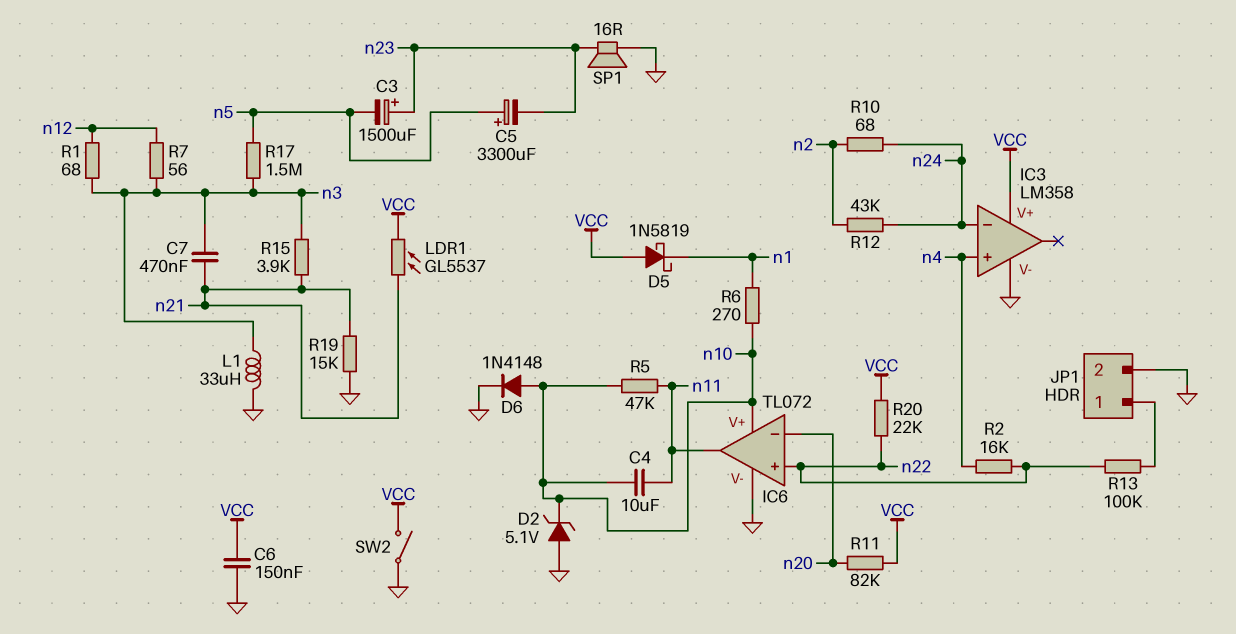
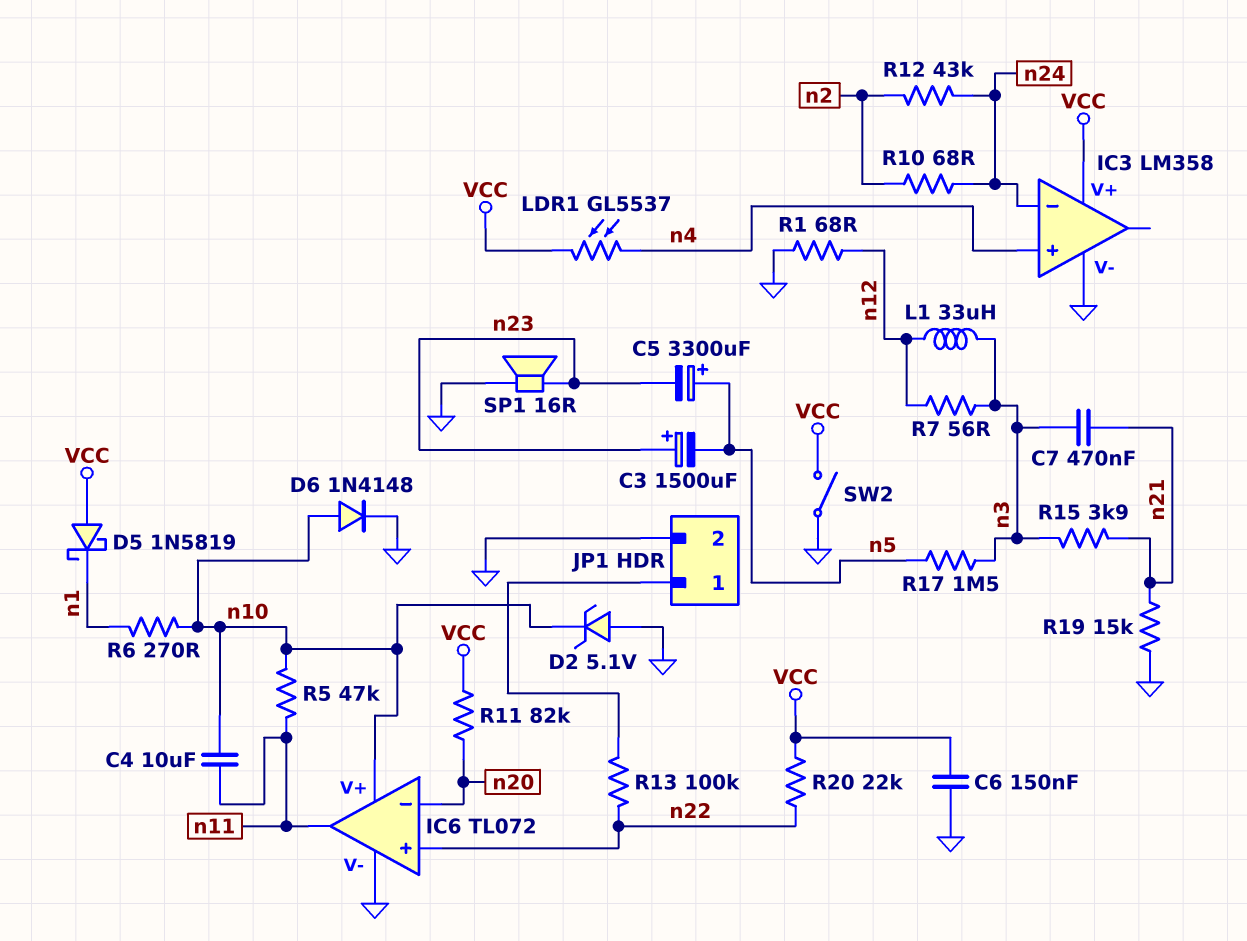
L1: 33uH (GND, n3) -> 33uH (n3, n12)
LDR1: GL5537 (VCC, n21) -> GL5537 (VCC, n4)
R1: 68 (n3, n12) -> 68 (GND, n12)
R2: 16k (n4, n22) -> none

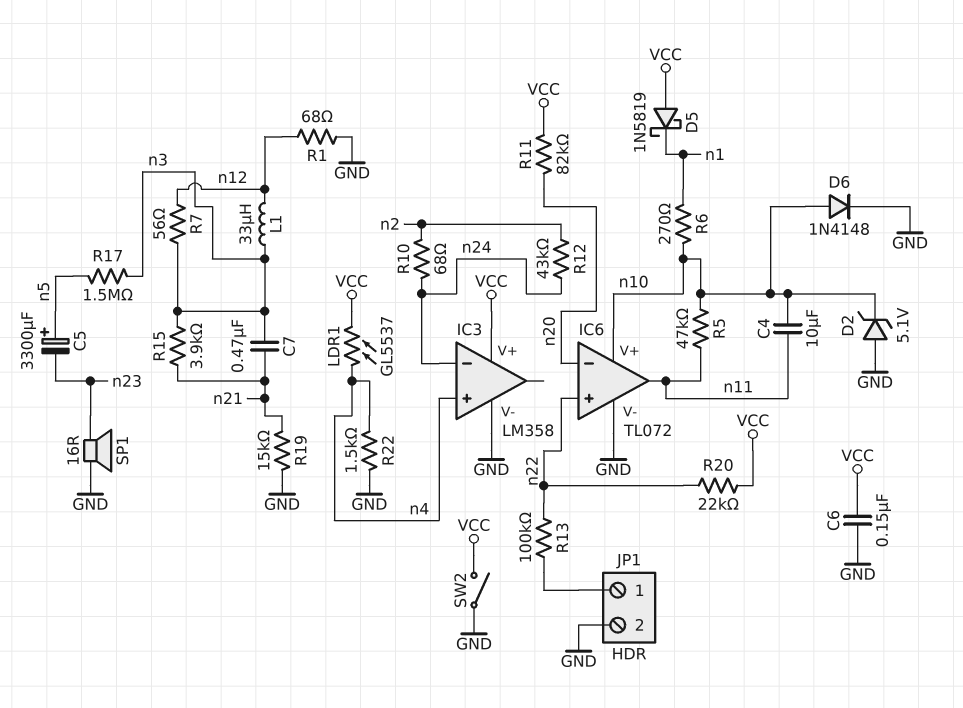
C3: 1500uF (plus n23, minus n5) -> none
R22: none -> 1.5k (GND, n4)

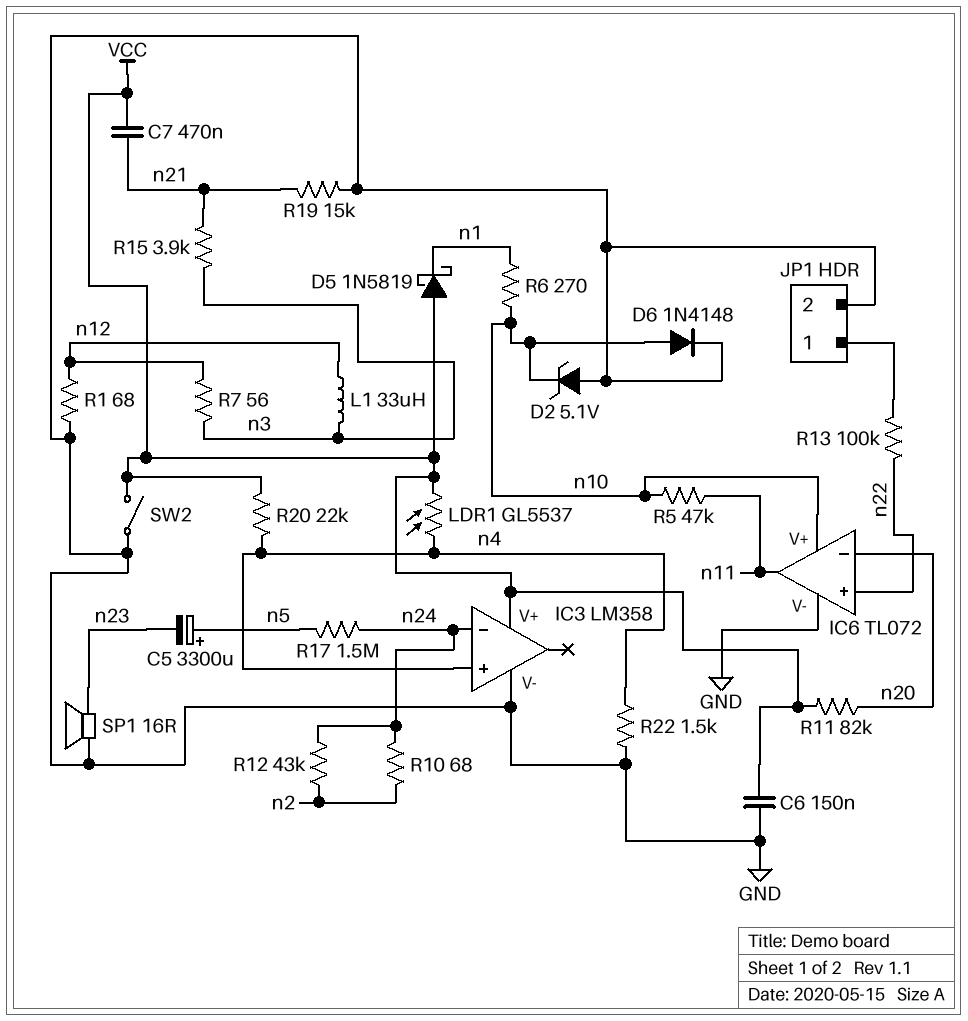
C4: 10uF (n10, n11) -> none
C7: 470nF (n3, n21) -> 470nF (VCC, n21)
R17: 1.5M (n3, n5) -> 1.5M (n5, n24)
R20: 22k (VCC, n22) -> 22k (VCC, n4)

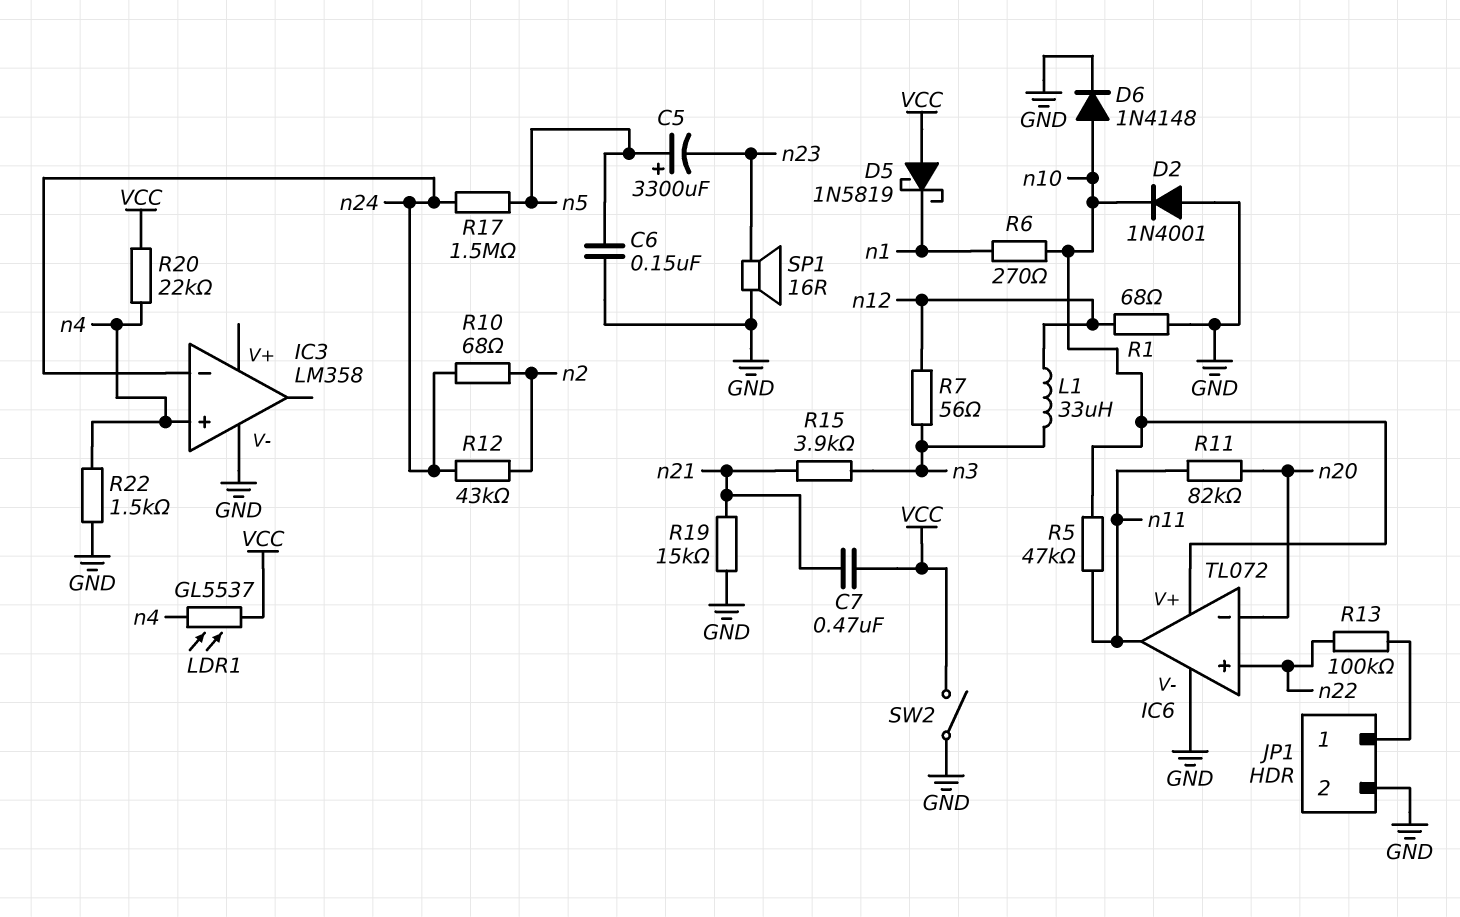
C6: 150nF (GND, VCC) -> 150nF (GND, n5)
D2: zener 5.1V (A GND, K n10) -> diode 1N4001 (A GND, K n10)
IC3 pin V+: VCC -> none
R11: 82k (VCC, n20) -> 82k (n11, n20)

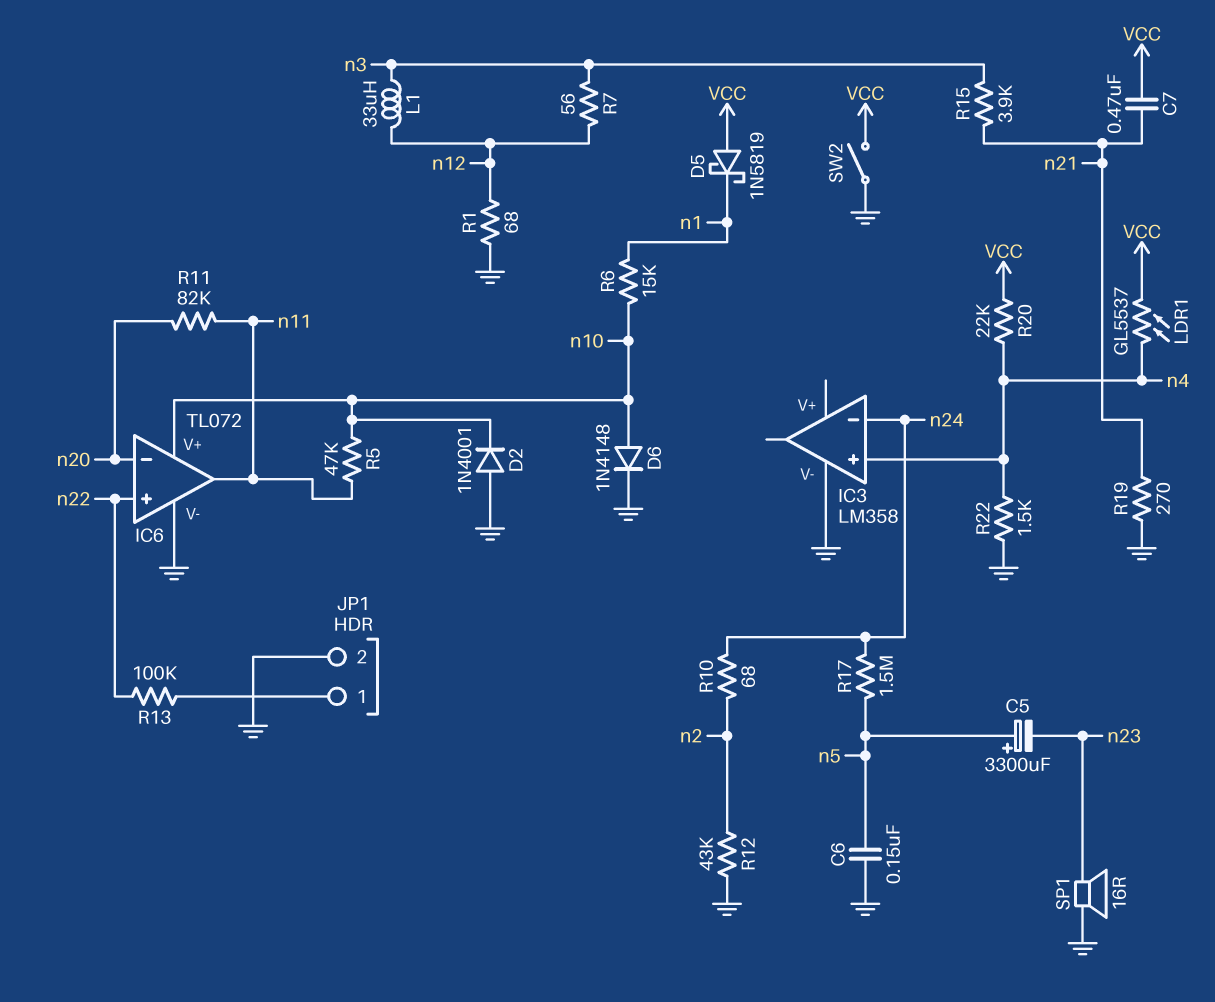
R6: 270 (n1, n10) -> 15k (n1, n10)
R12: 43k (n2, n24) -> 43k (GND, n2)
R19: 15k (GND, n21) -> 270 (GND, n21)

